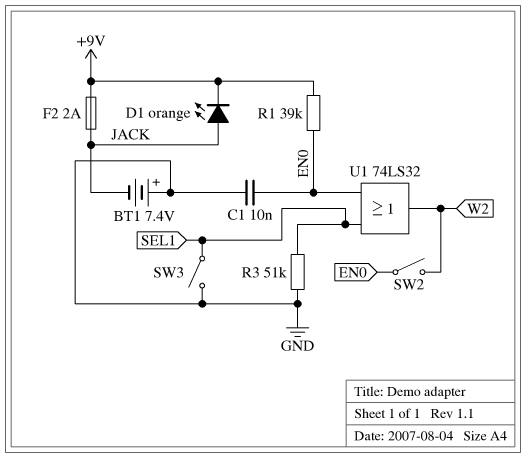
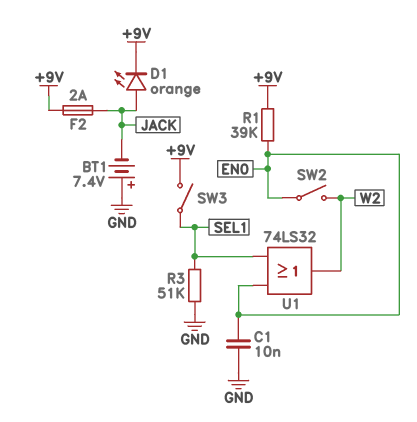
SW3: switch (GND, SEL1) -> switch (+9V, SEL1)

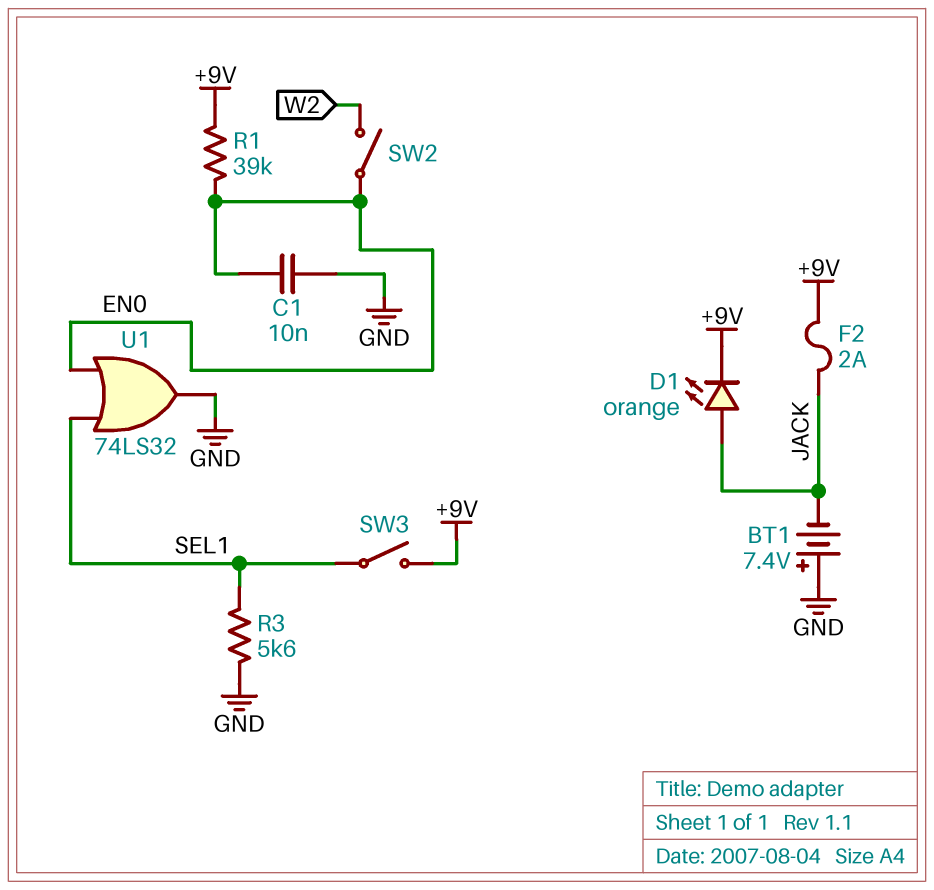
R3: 51k (GND, SEL1) -> 5.6k (GND, SEL1)
U1: OR 74LS32 (in EN0, in SEL1, out W2) -> OR 74LS32 (in EN0, in SEL1, out GND)

